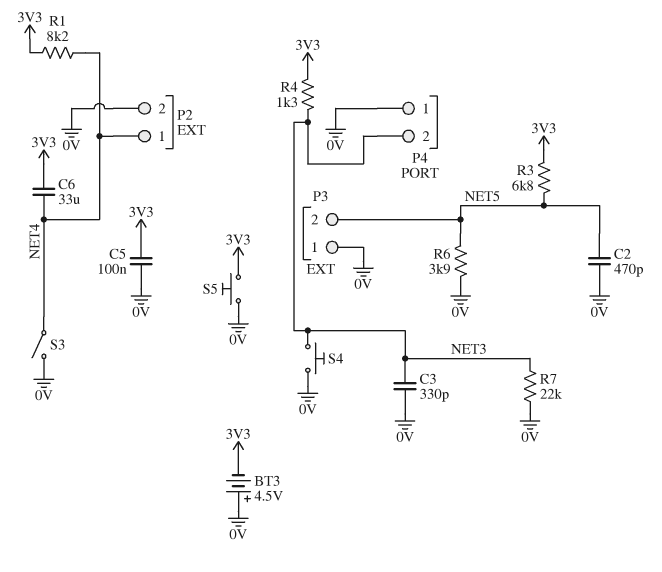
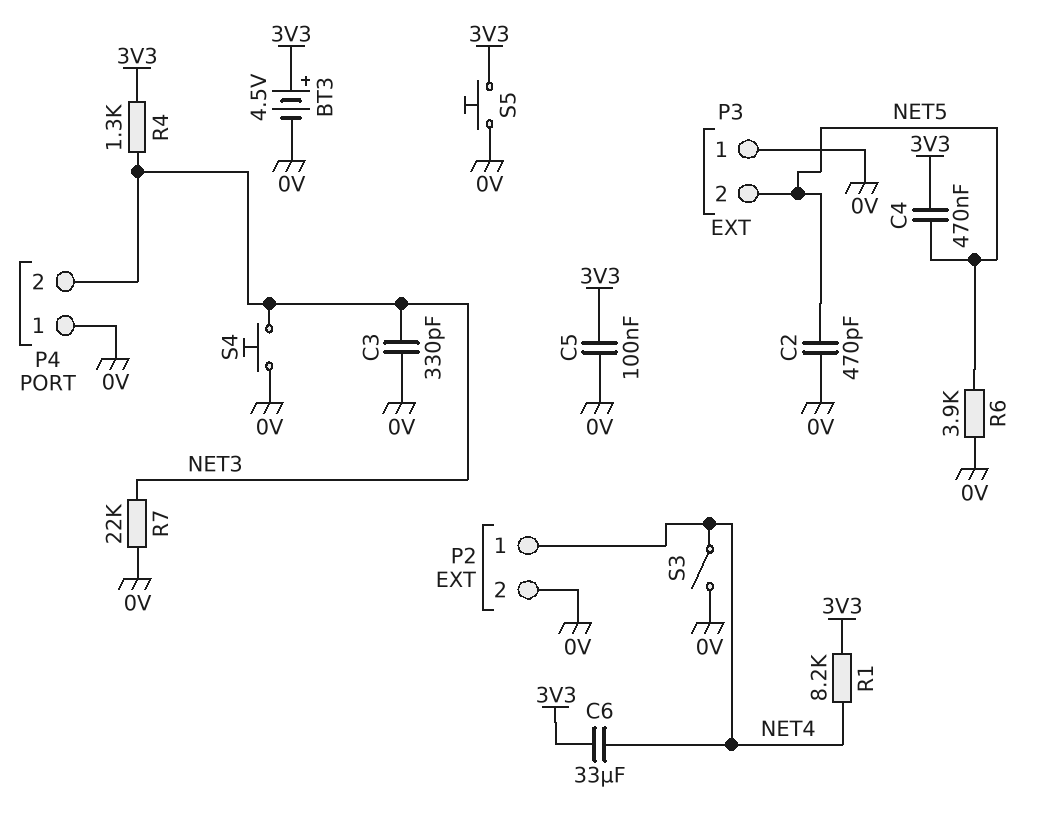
BT3: 4.5V (plus 0V, minus 3V3) -> 4.5V (plus 3V3, minus 0V)
C4: none -> 470nF (3V3, NET5)
R3: 6.8k (3V3, NET5) -> none

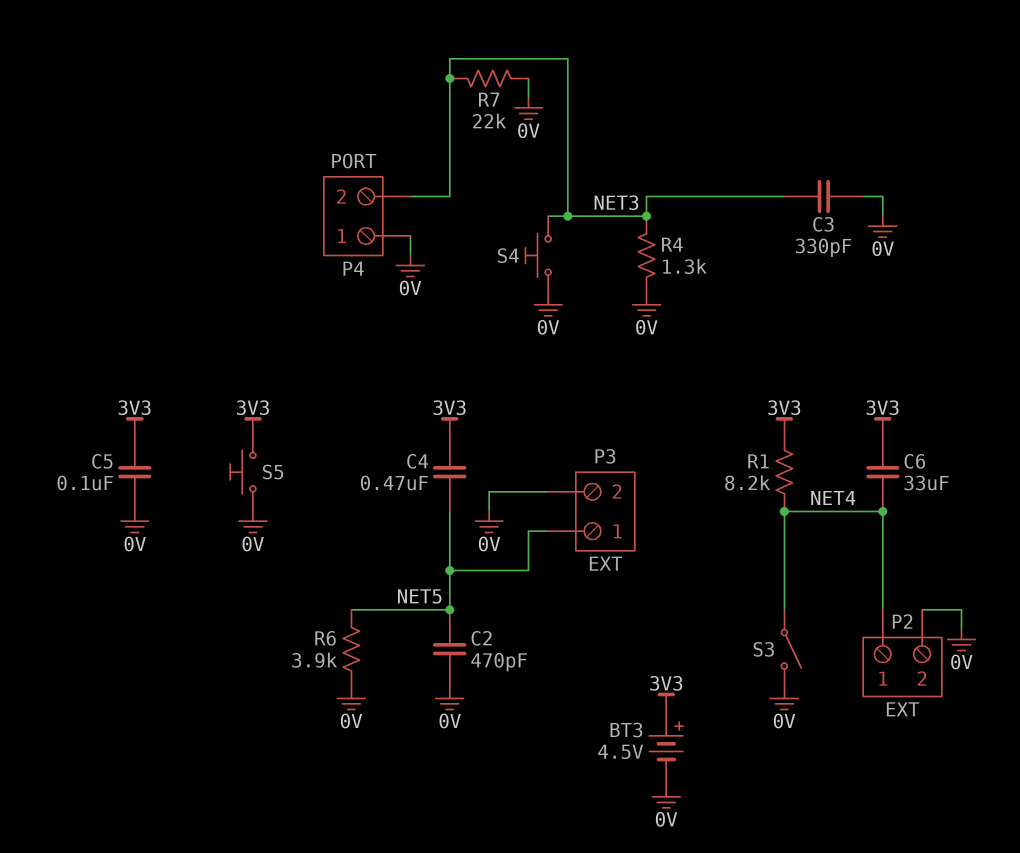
P3 pin 1: 0V -> NET5
P3 pin 2: NET5 -> 0V
R4: 1.3k (3V3, NET3) -> 1.3k (0V, NET3)

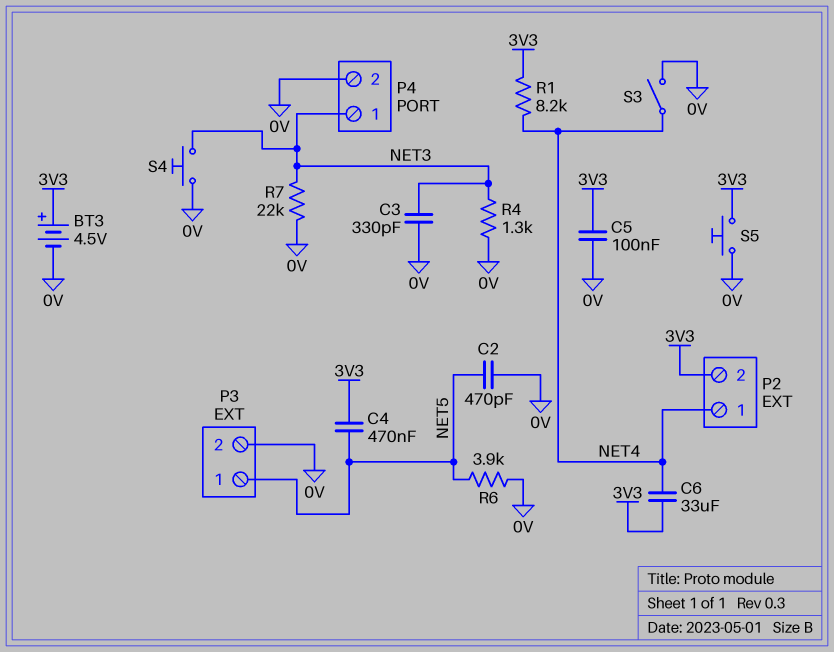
P2 pin 2: 0V -> 3V3
P4 pin 1: 0V -> NET3
P4 pin 2: NET3 -> 0V

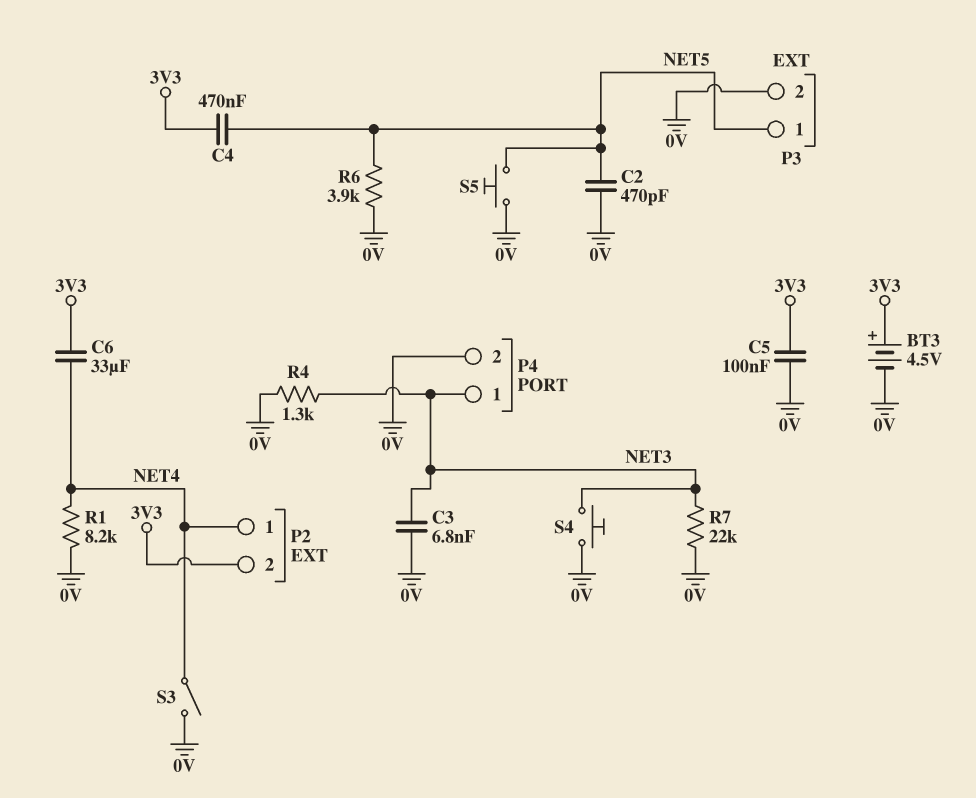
C3: 330pF (0V, NET3) -> 6.8nF (0V, NET3)
R1: 8.2k (3V3, NET4) -> 8.2k (0V, NET4)
S5: button (0V, 3V3) -> button (0V, NET5)

